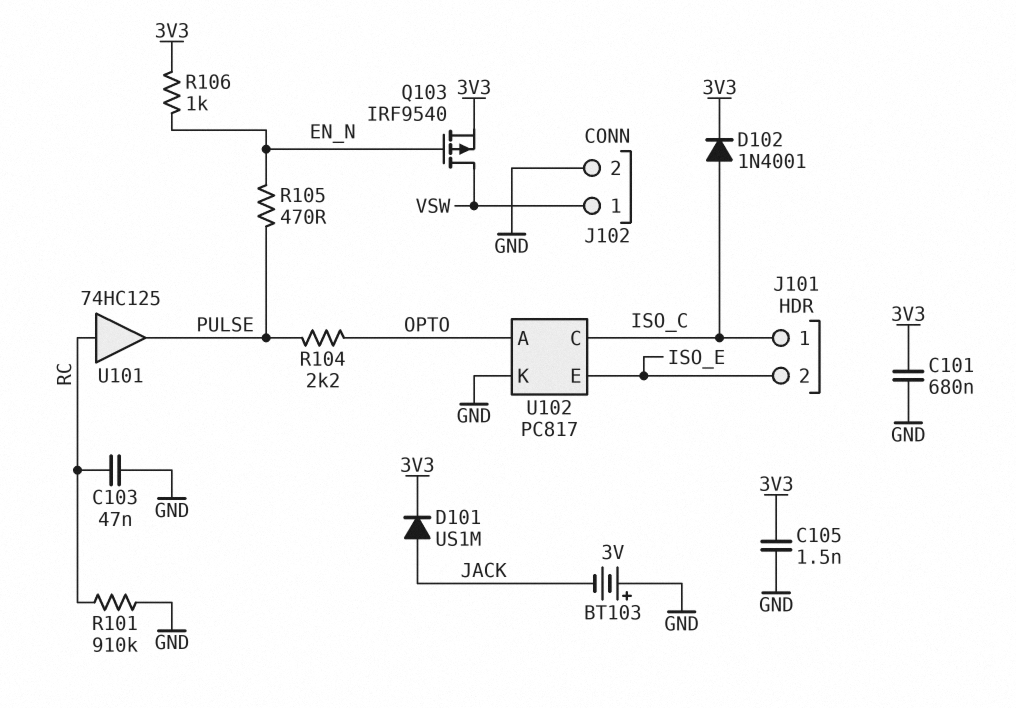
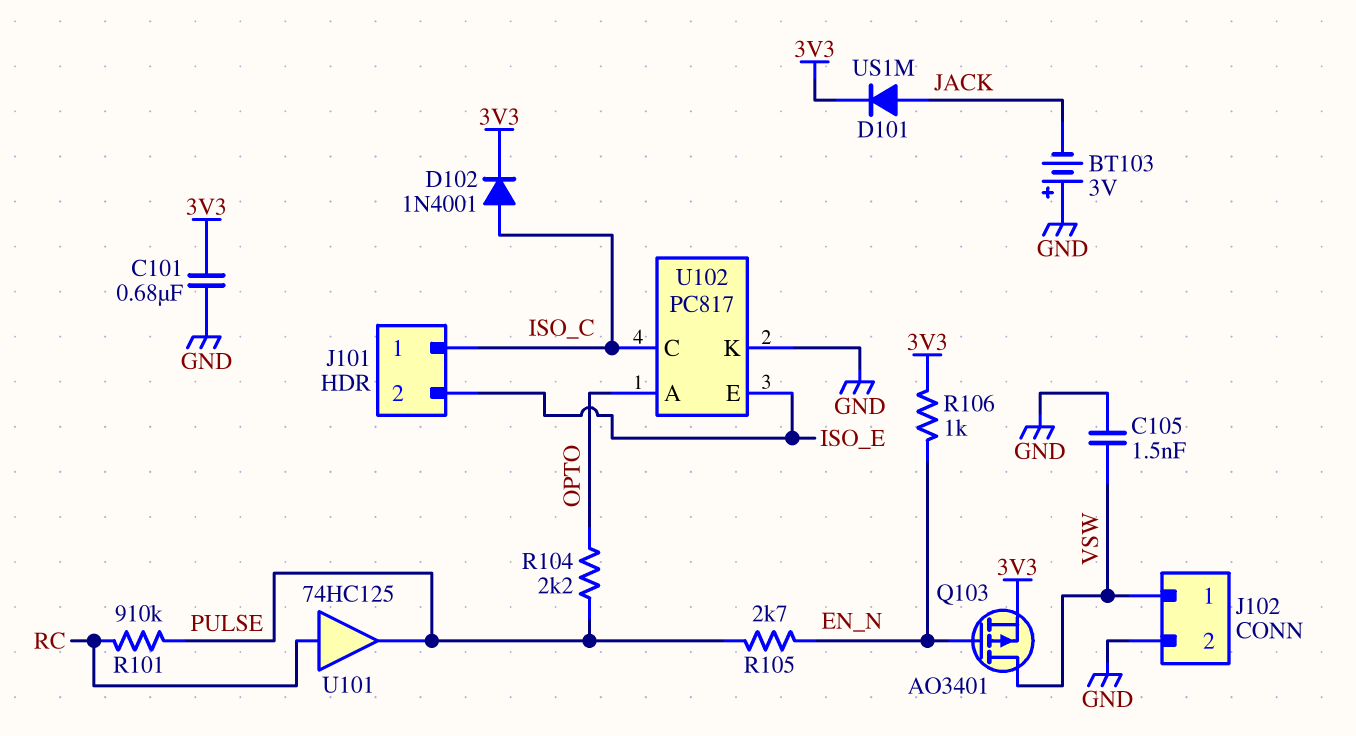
C103: 47nF (GND, RC) -> none
C105: 1.5nF (3V3, GND) -> 1.5nF (GND, VSW)
Q103: PMOS IRF9540 (G EN_N, D VSW, S 3V3) -> PMOS AO3401 (G EN_N, D VSW, S 3V3)
R101: 910k (GND, RC) -> 910k (PULSE, RC)
R105: 470 (EN_N, PULSE) -> 2.7k (EN_N, PULSE)

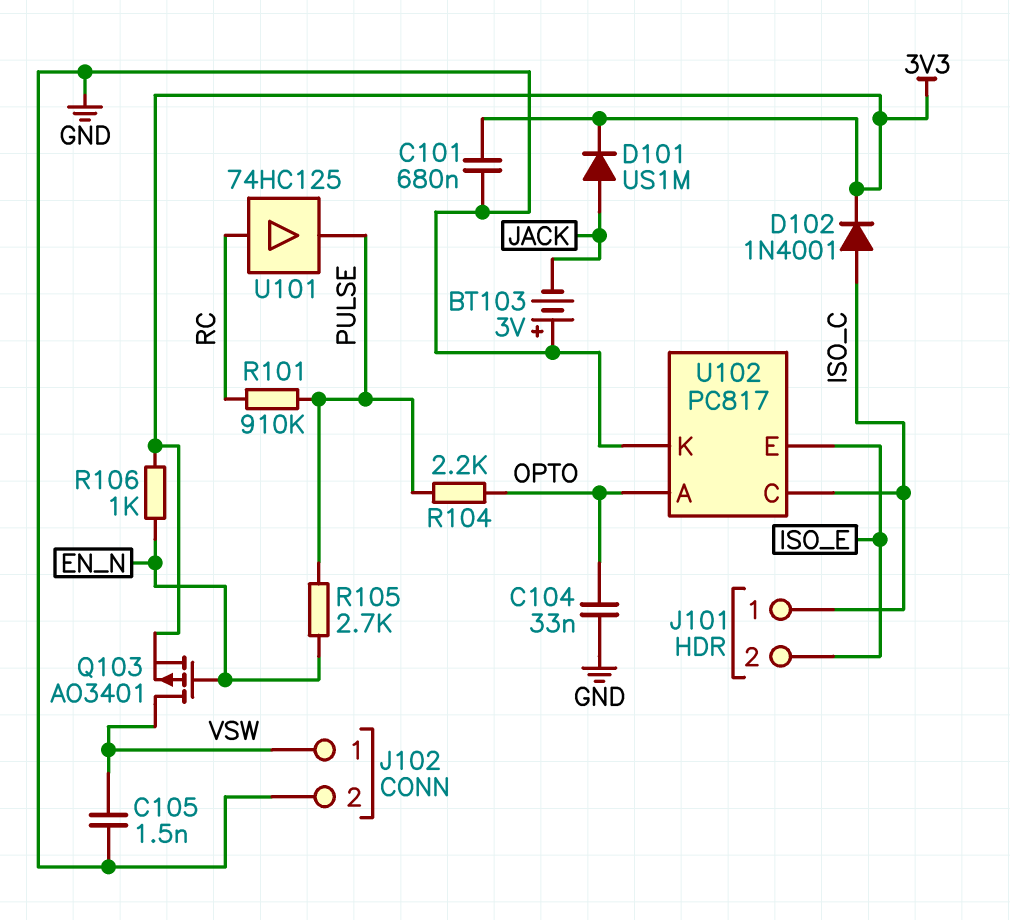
C104: none -> 33nF (GND, OPTO)

